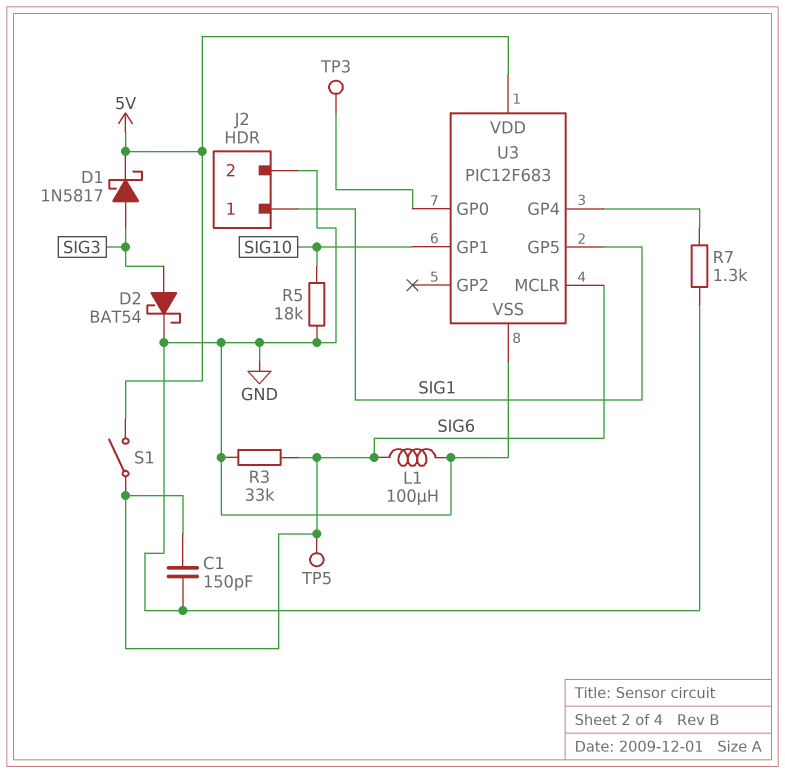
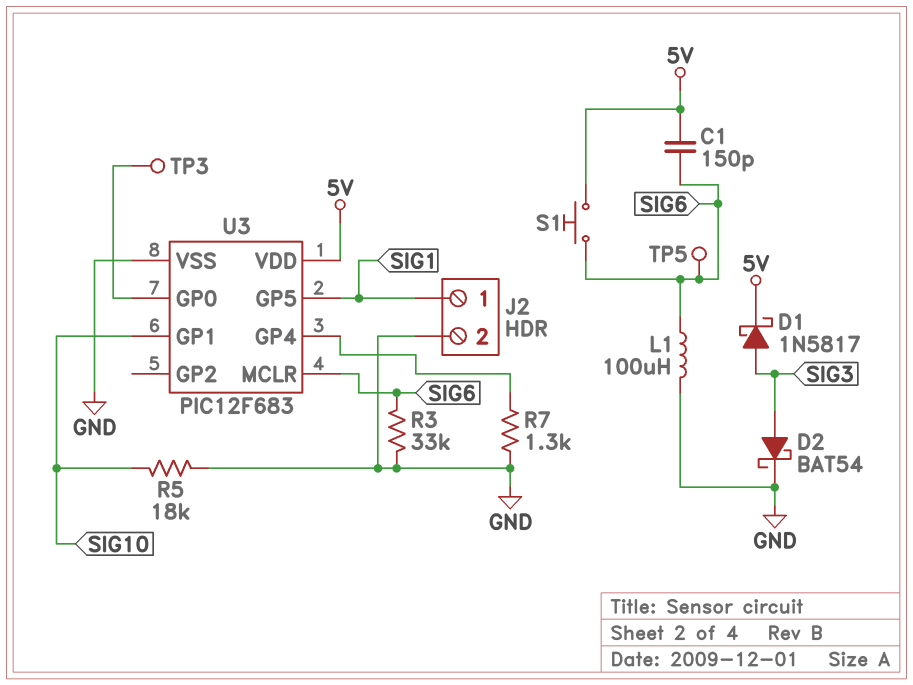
C1: 150pF (GND, SIG6) -> 150pF (5V, SIG6)
S1: switch (5V, SIG6) -> button (5V, SIG6)

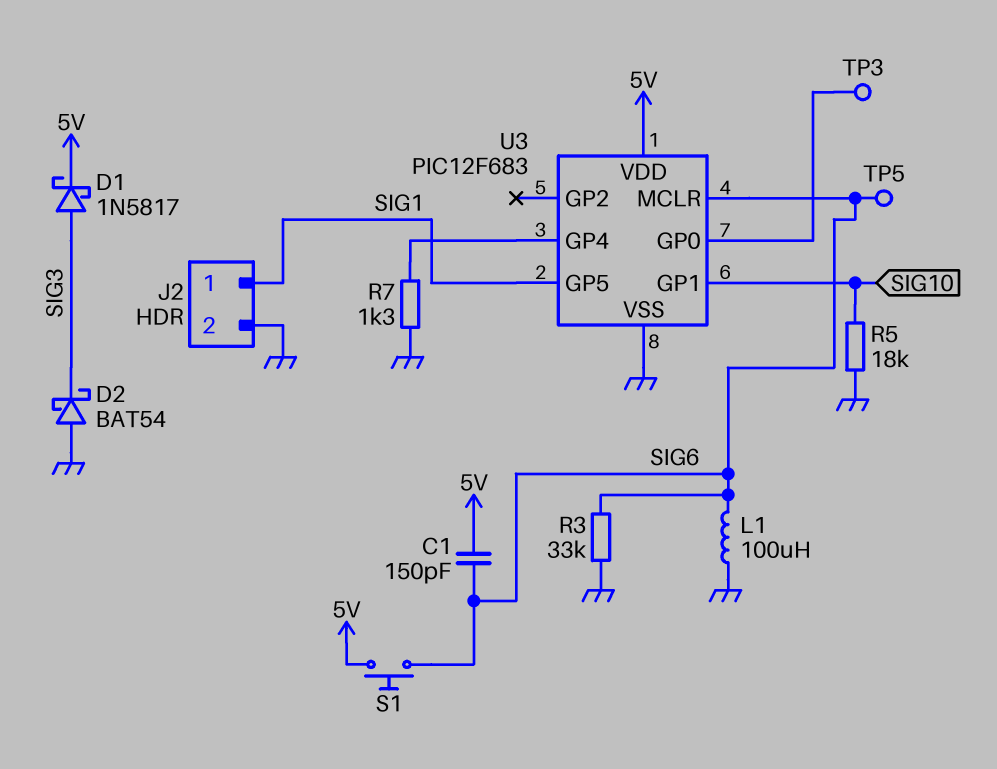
D2: schottky BAT54 (A SIG3, K GND) -> schottky BAT54 (A GND, K SIG3)

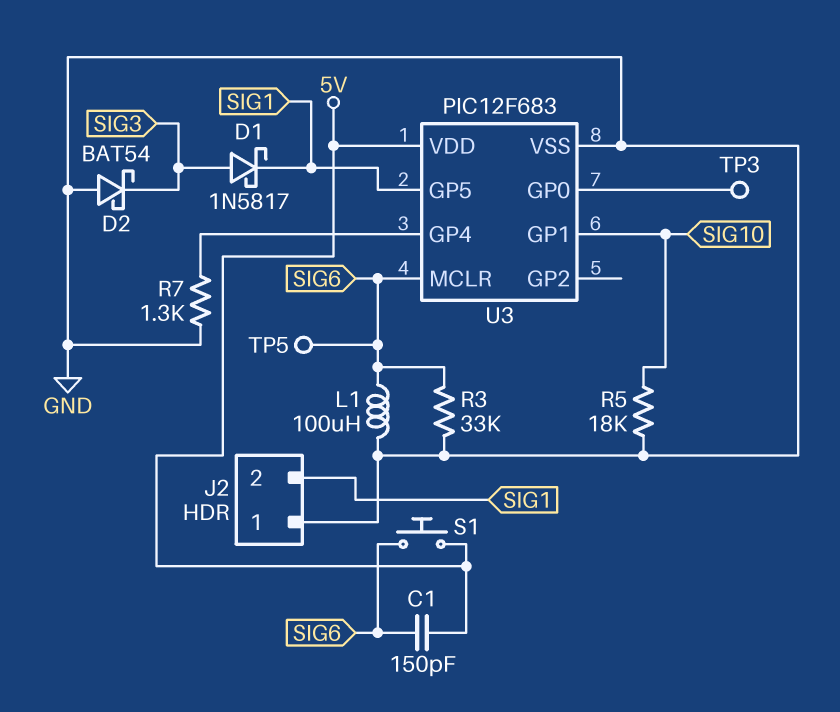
D1: schottky 1N5817 (A SIG3, K 5V) -> schottky 1N5817 (A SIG3, K SIG1)
J2 pin 1: SIG1 -> GND
J2 pin 2: GND -> SIG1

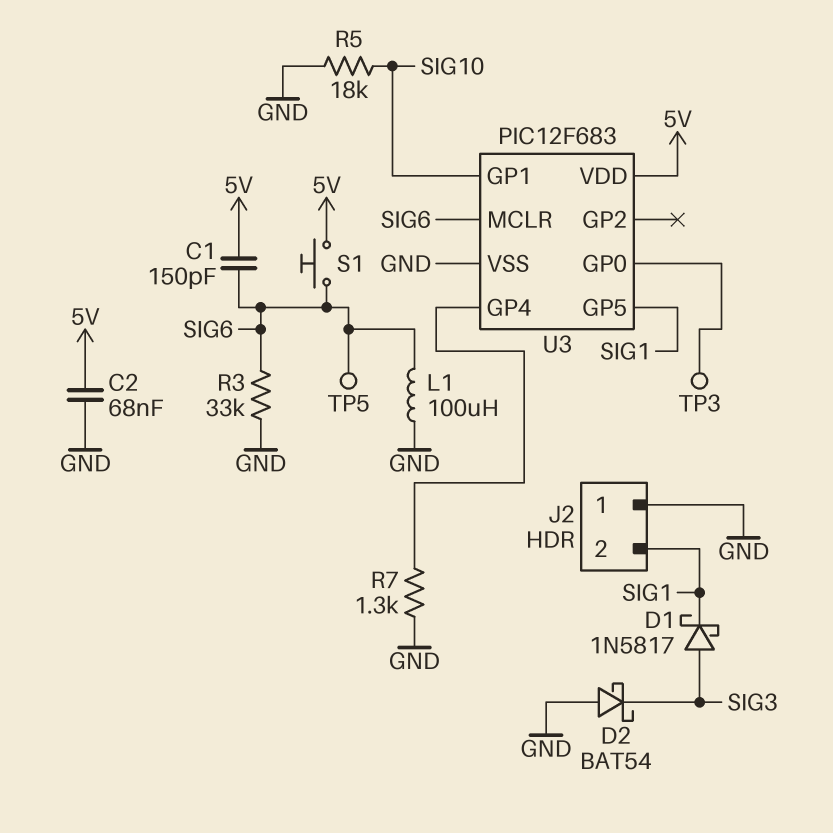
C2: none -> 68nF (5V, GND)

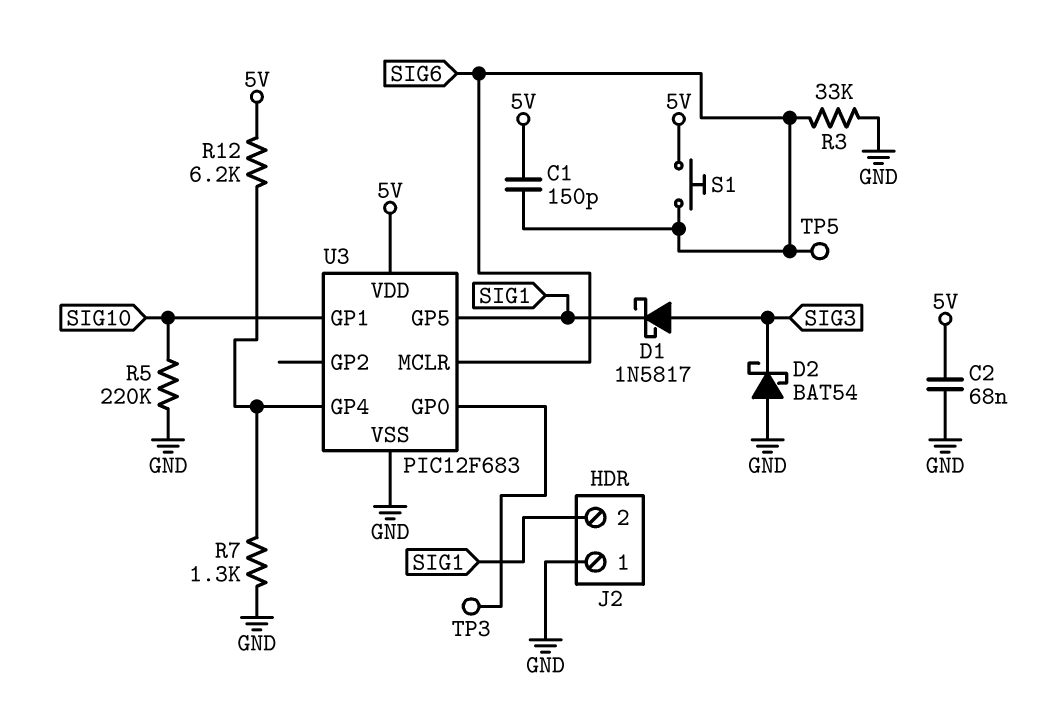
L1: 100uH (GND, SIG6) -> none
R5: 18k (GND, SIG10) -> 220k (GND, SIG10)
R12: none -> 6.2k (5V, U3/GP4)

